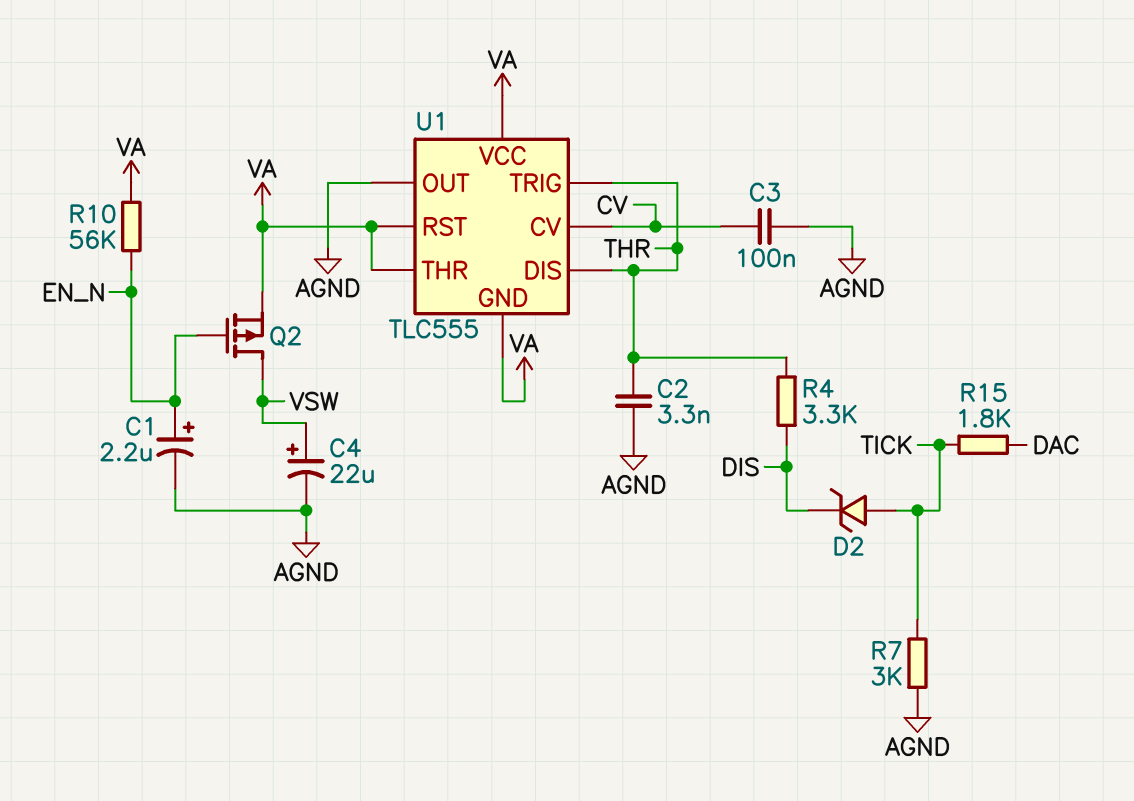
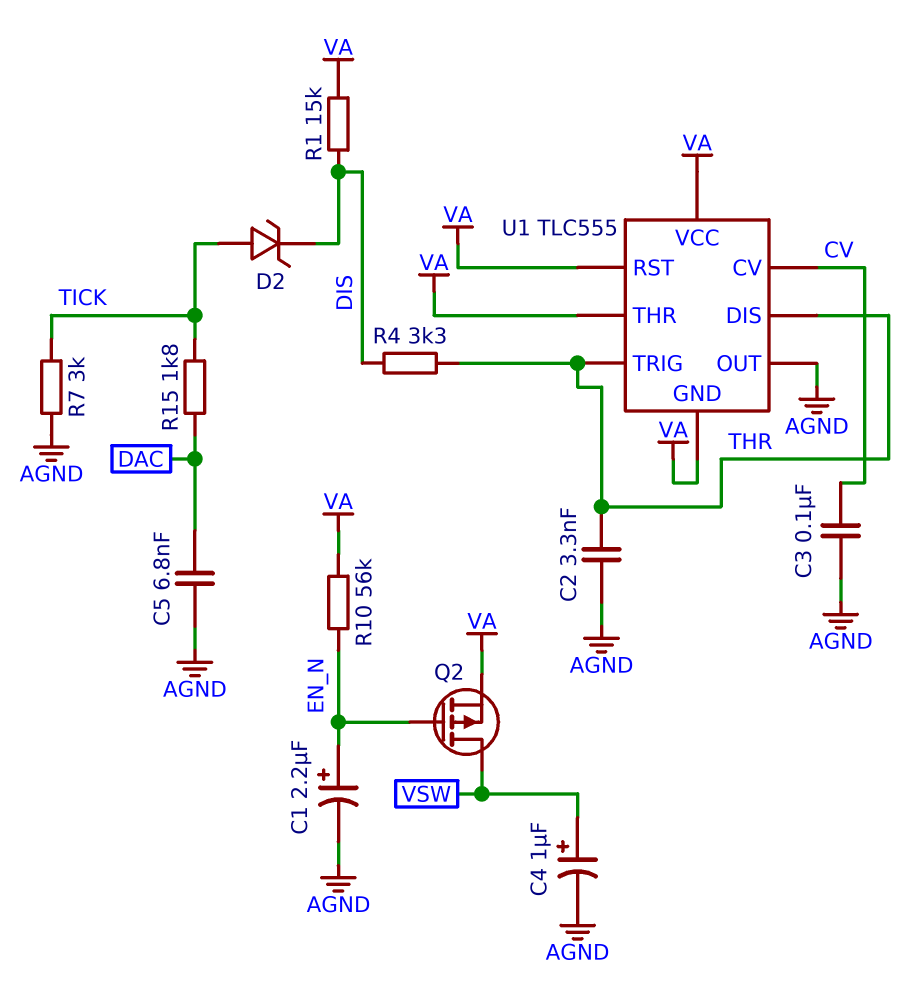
C4: 22uF (plus VSW, minus AGND) -> 1uF (plus VSW, minus AGND)
C5: none -> 6.8nF (AGND, DAC)
R1: none -> 15k (DIS, VA)

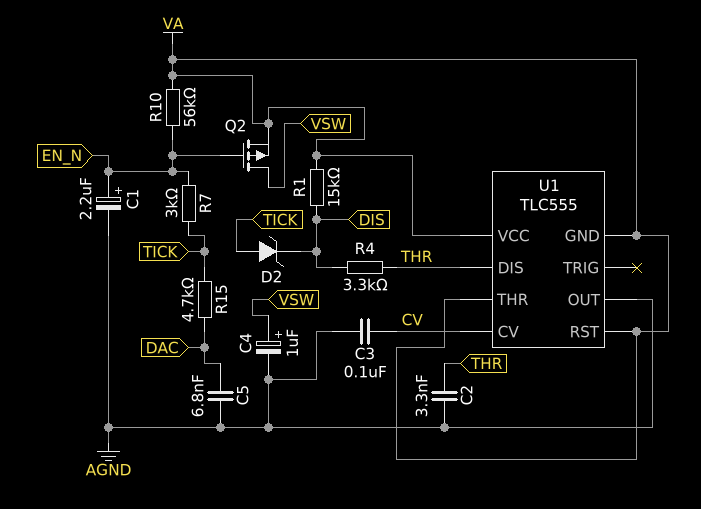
R7: 3k (AGND, TICK) -> 3k (EN_N, TICK)
R15: 1.8k (DAC, TICK) -> 4.7k (DAC, TICK)
U1 pin TRIG: THR -> none

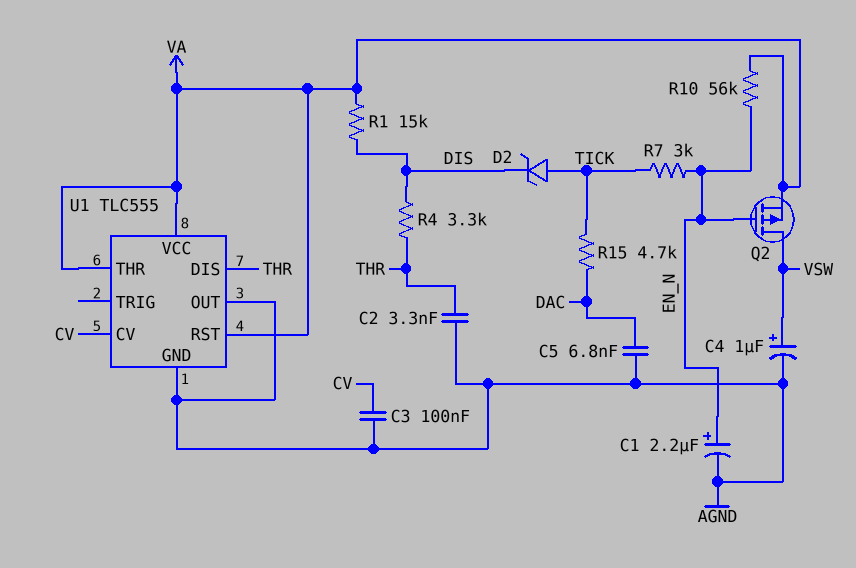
U1 pin GND: VA -> AGND

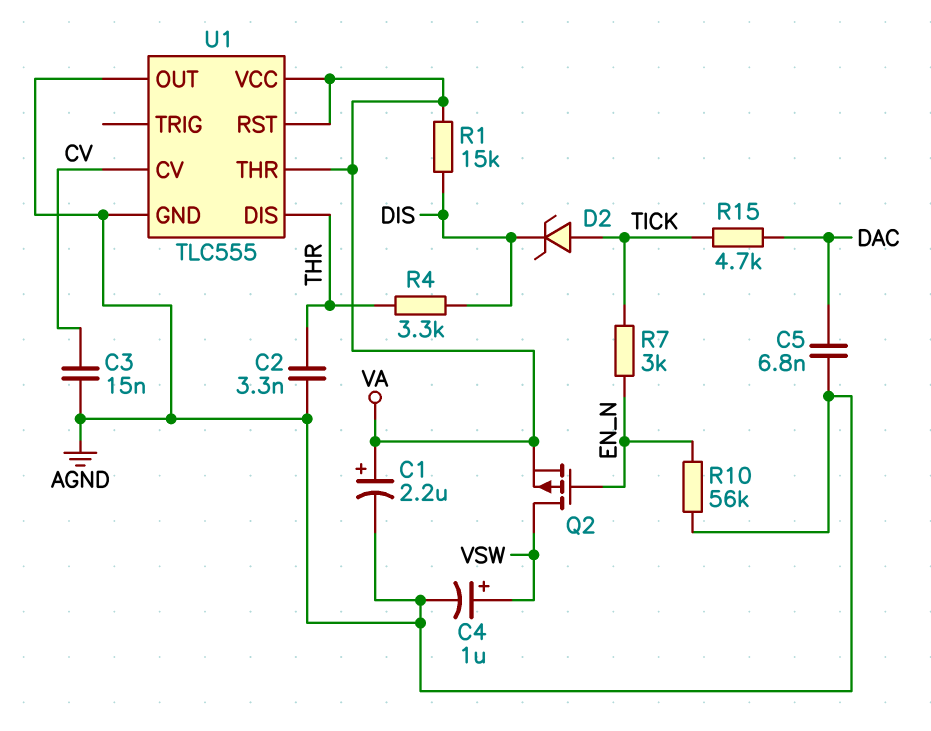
C1: 2.2uF (plus EN_N, minus AGND) -> 2.2uF (plus VA, minus AGND)
C3: 100nF (AGND, CV) -> 15nF (AGND, CV)
R10: 56k (EN_N, VA) -> 56k (AGND, EN_N)

